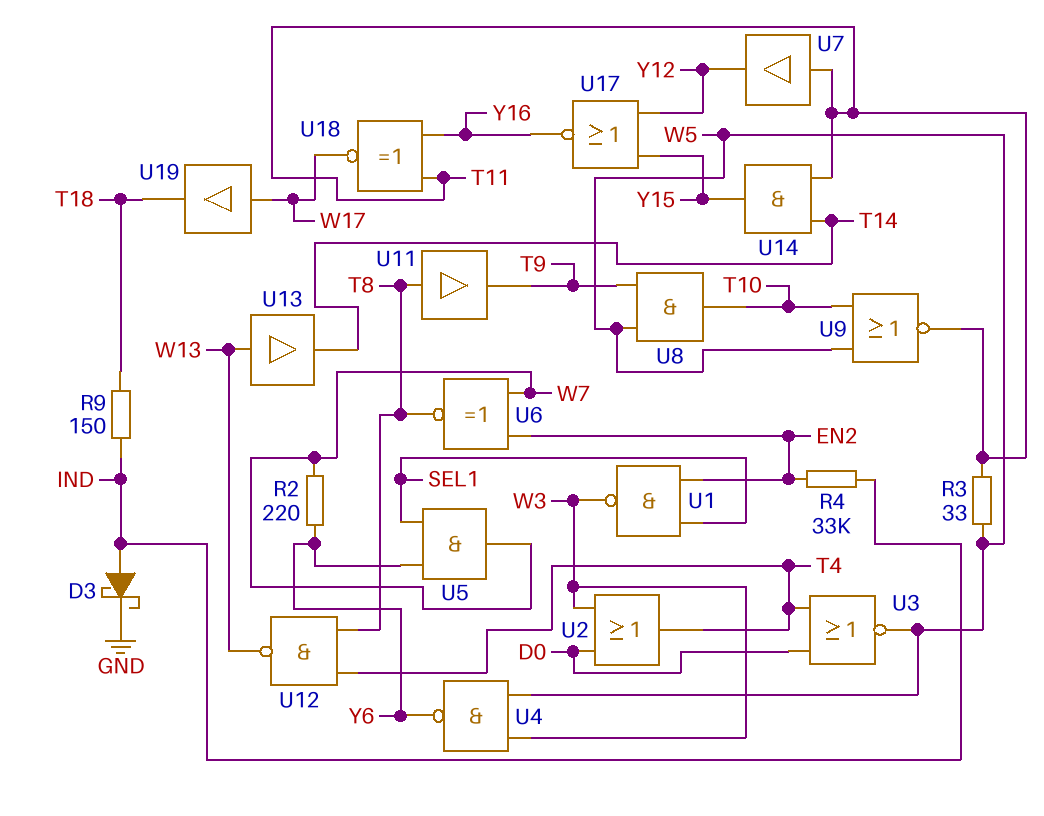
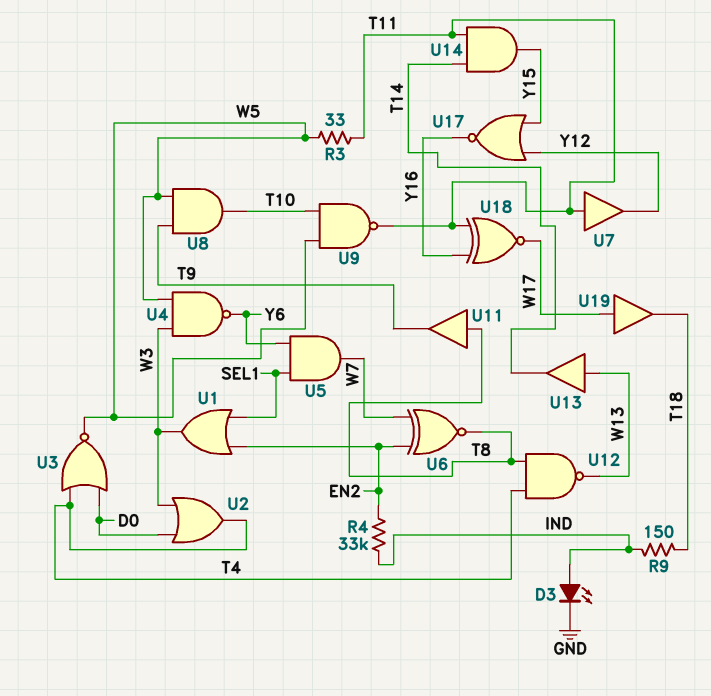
D3: schottky (A IND, K GND) -> LED (A IND, K GND)
R2: 220 (W7, Y6) -> none
U1: NAND (in EN2, in SEL1, out W3) -> OR (in EN2, in SEL1, out W3)
U9: NOR (in T10, in W5, out T11) -> NAND (in T10, in W5, out T11)

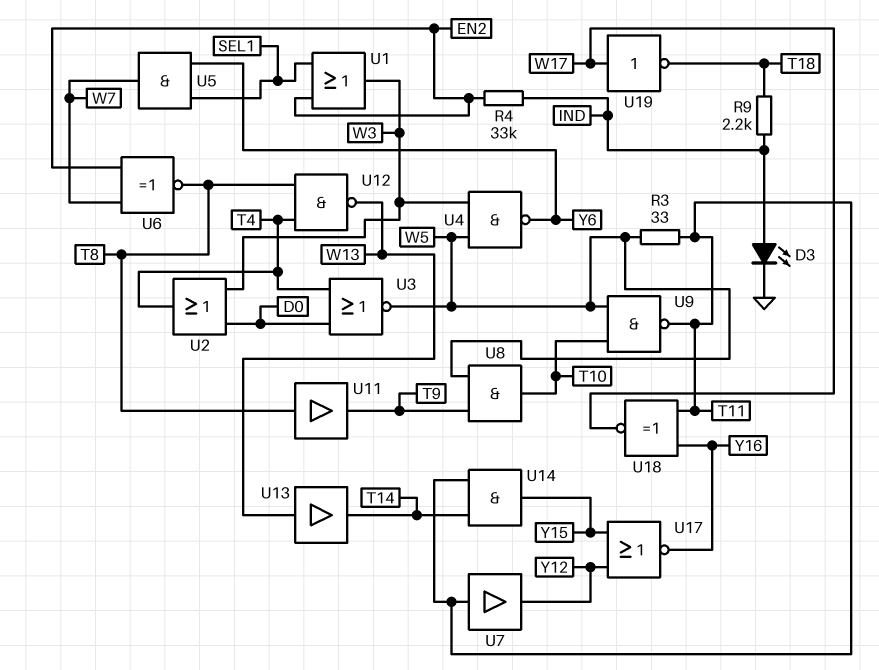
R9: 150 (IND, T18) -> 2.2k (IND, T18)
U19: buffer (in W17, out T18) -> NOT (in W17, out T18)

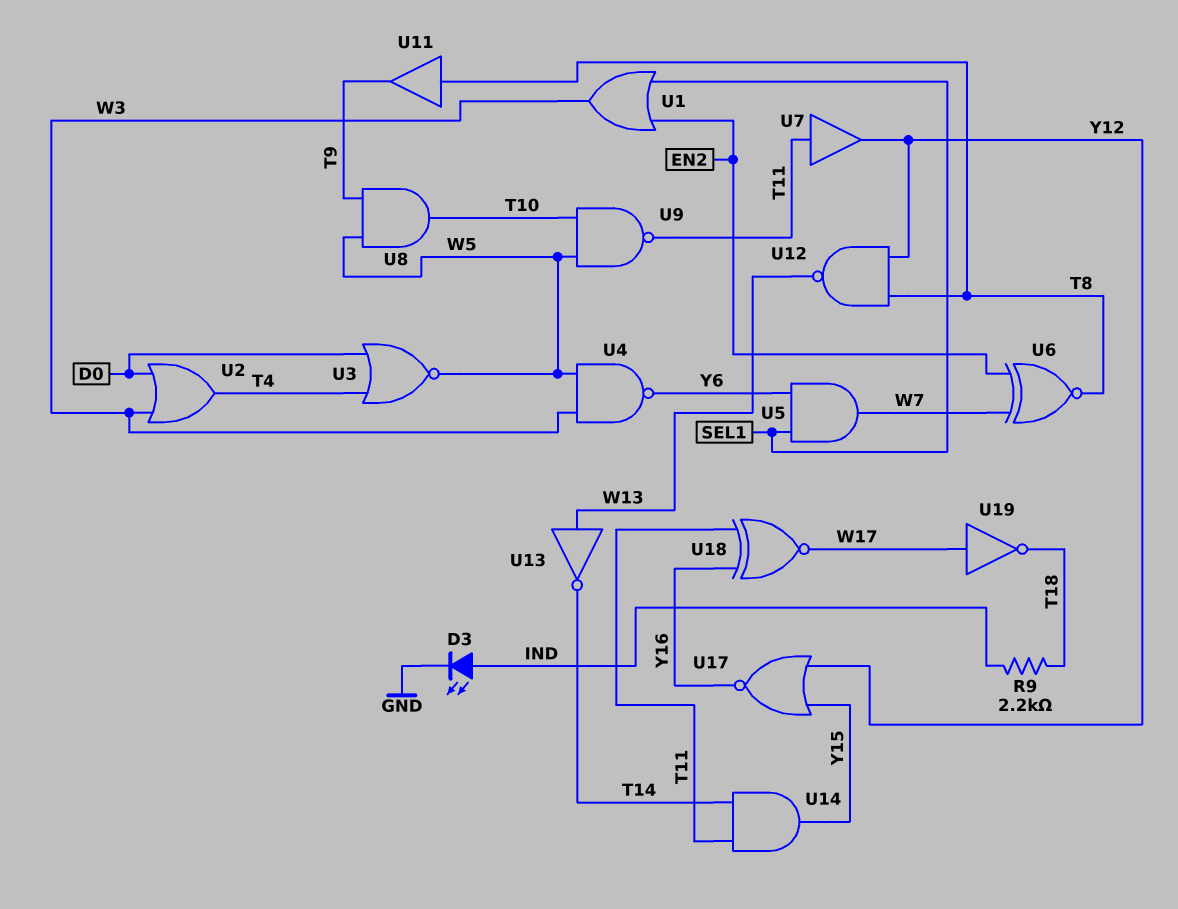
R3: 33 (T11, W5) -> none
R4: 33k (EN2, IND) -> none
U12: NAND (in T4, in T8, out W13) -> NAND (in T8, in Y12, out W13)
U13: buffer (in W13, out T14) -> NOT (in W13, out T14)

